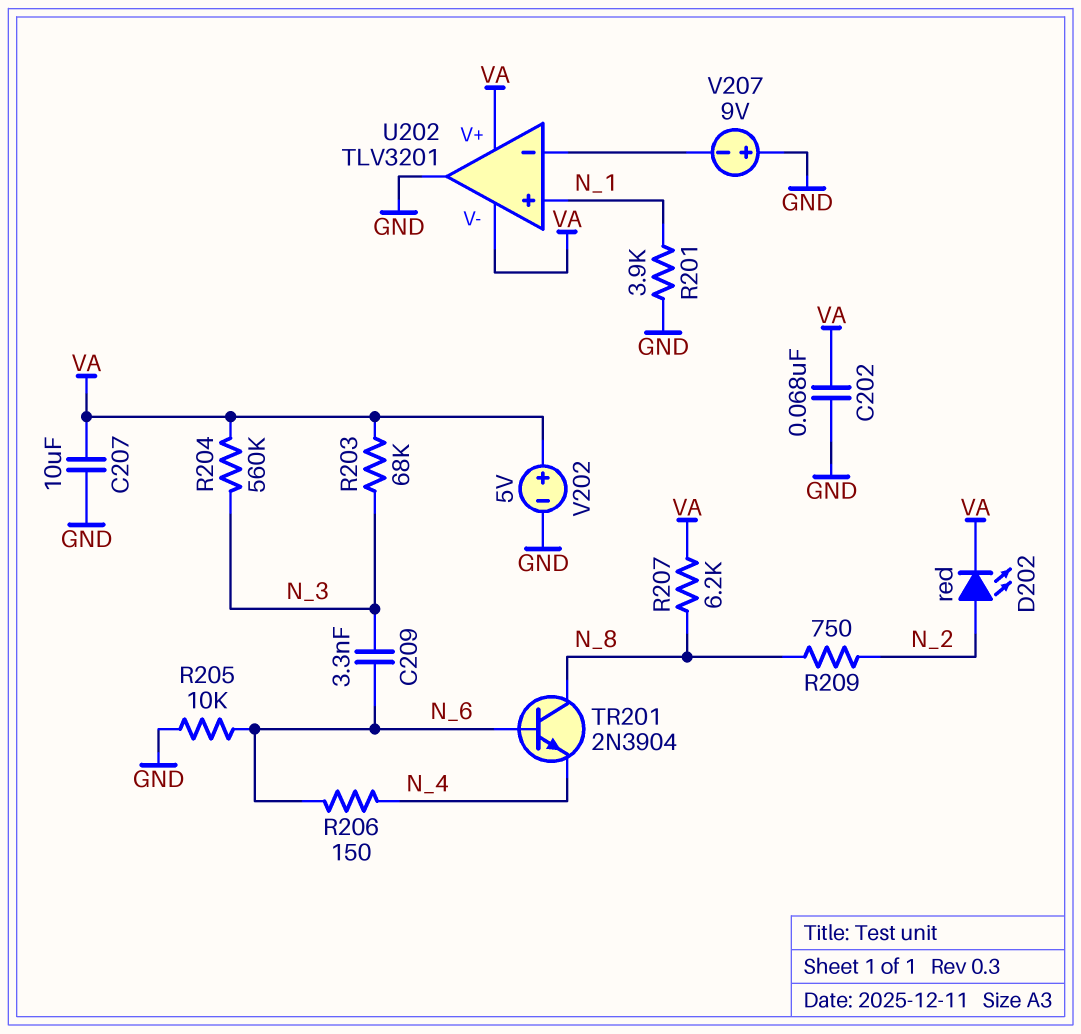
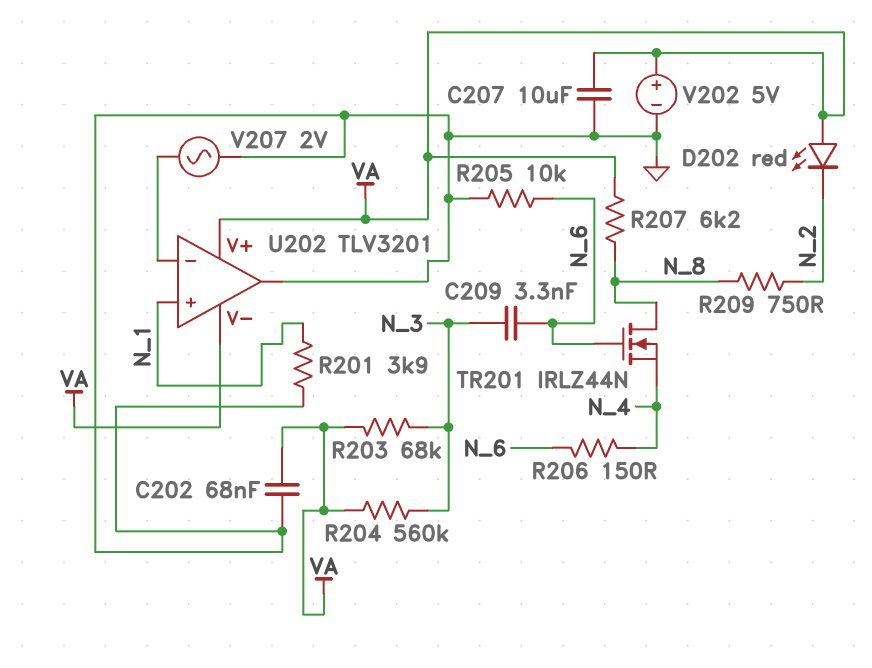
D202: LED red (A N_2, K VA) -> LED red (A VA, K N_2)
TR201: NPN 2N3904 (B N_6, C N_8, E N_4) -> NMOS IRLZ44N (G N_6, D N_8, S N_4)
V207: 9V (plus GND, minus U202/in-) -> AC 2V (GND, U202/in-)

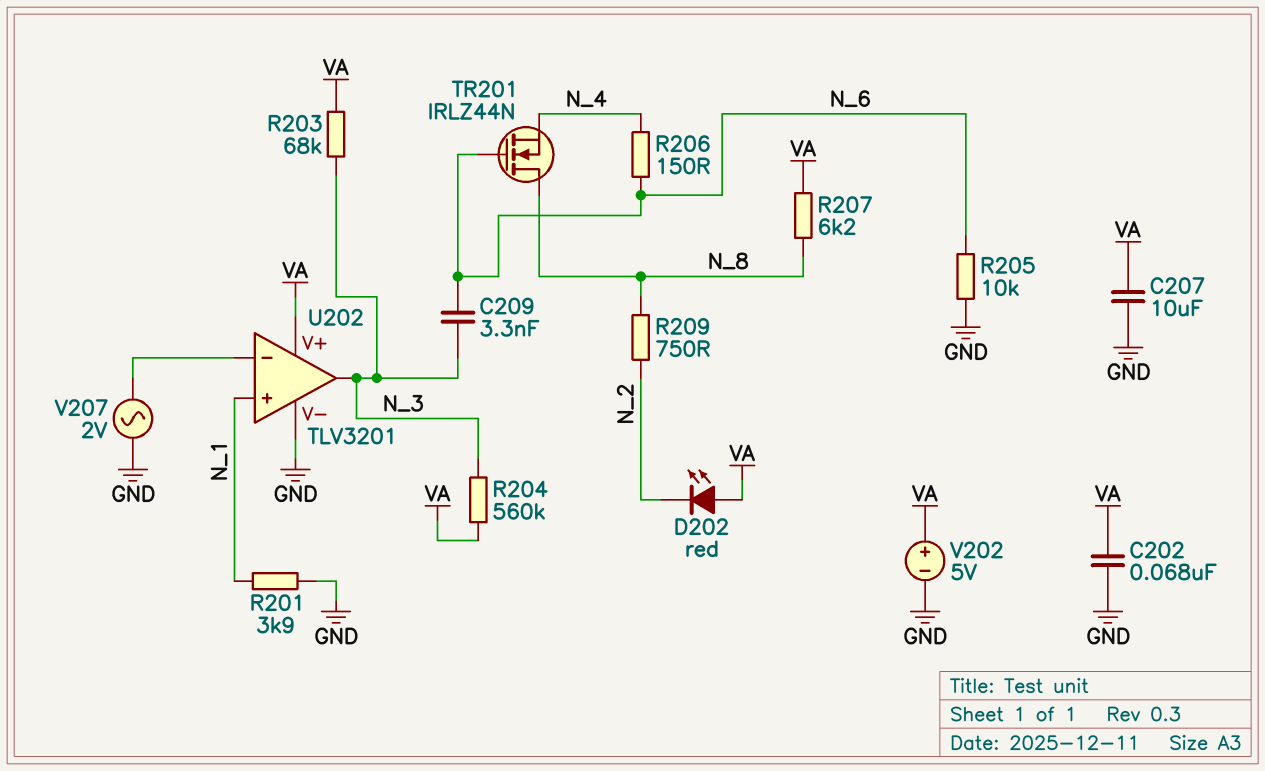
U202 pin V-: VA -> GND
U202 pin out: GND -> N_3

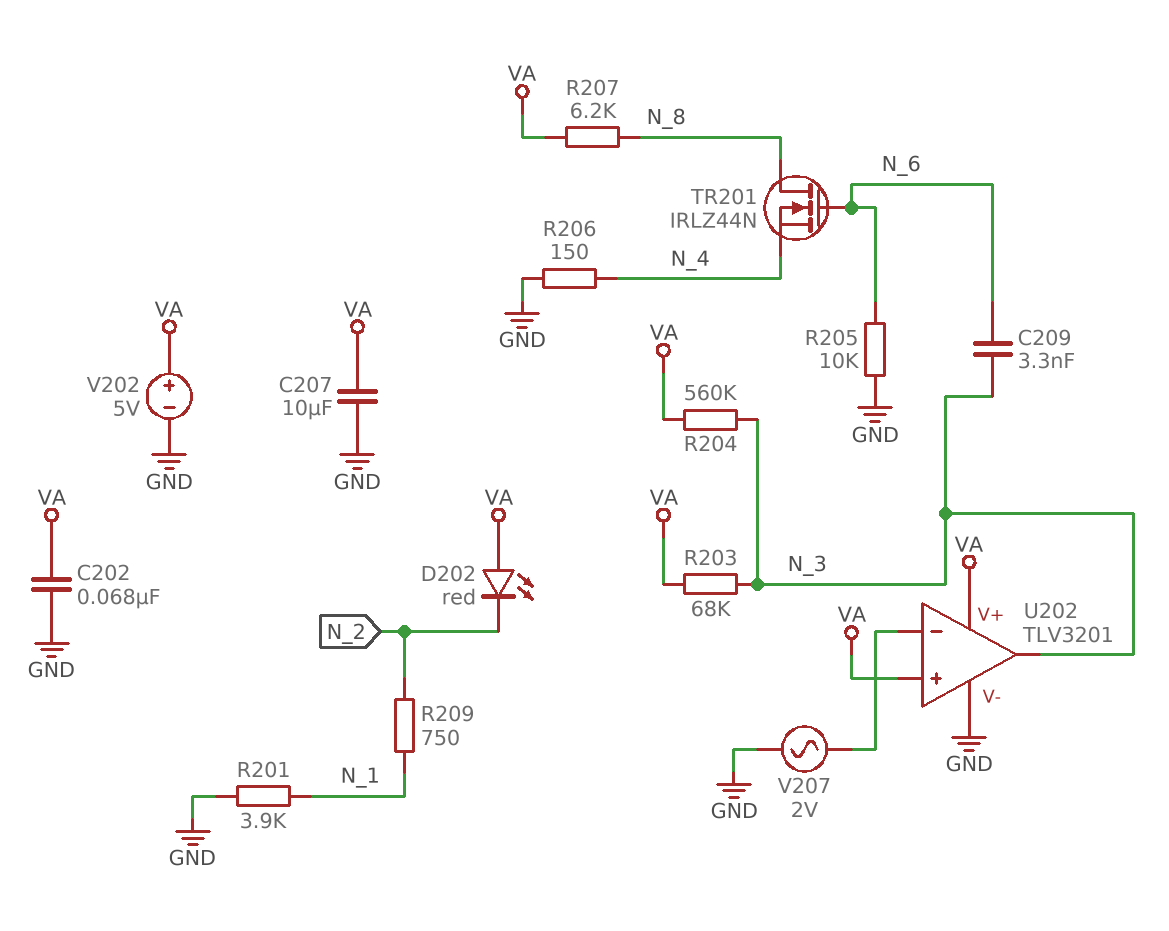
R206: 150 (N_4, N_6) -> 150 (GND, N_4)
R209: 750 (N_2, N_8) -> 750 (N_1, N_2)
U202 pin in+: N_1 -> VA

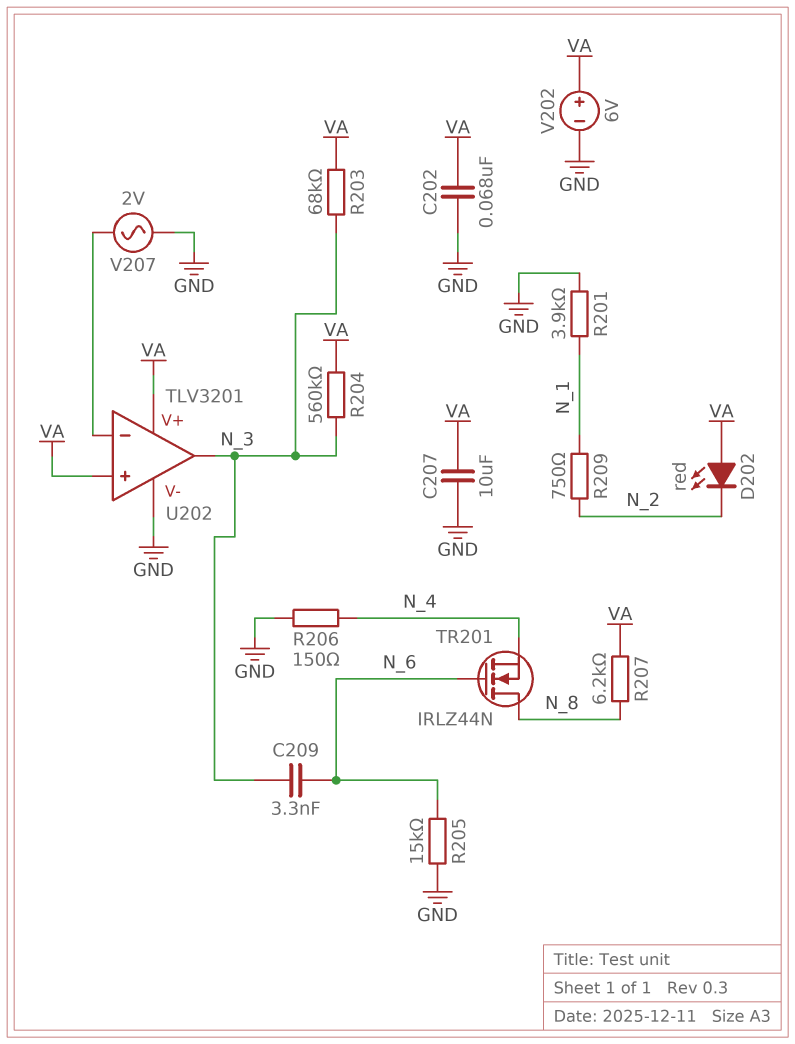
R205: 10k (GND, N_6) -> 15k (GND, N_6)
V202: 5V (plus VA, minus GND) -> 6V (plus VA, minus GND)

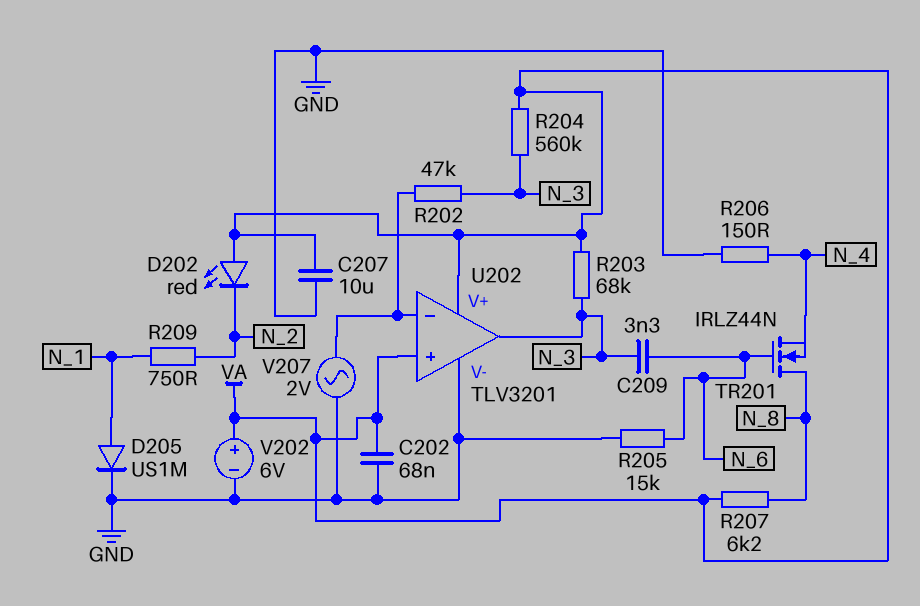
D205: none -> diode US1M (A N_1, K GND)
R201: 3.9k (GND, N_1) -> none
R202: none -> 47k (N_3, U202/in-)

